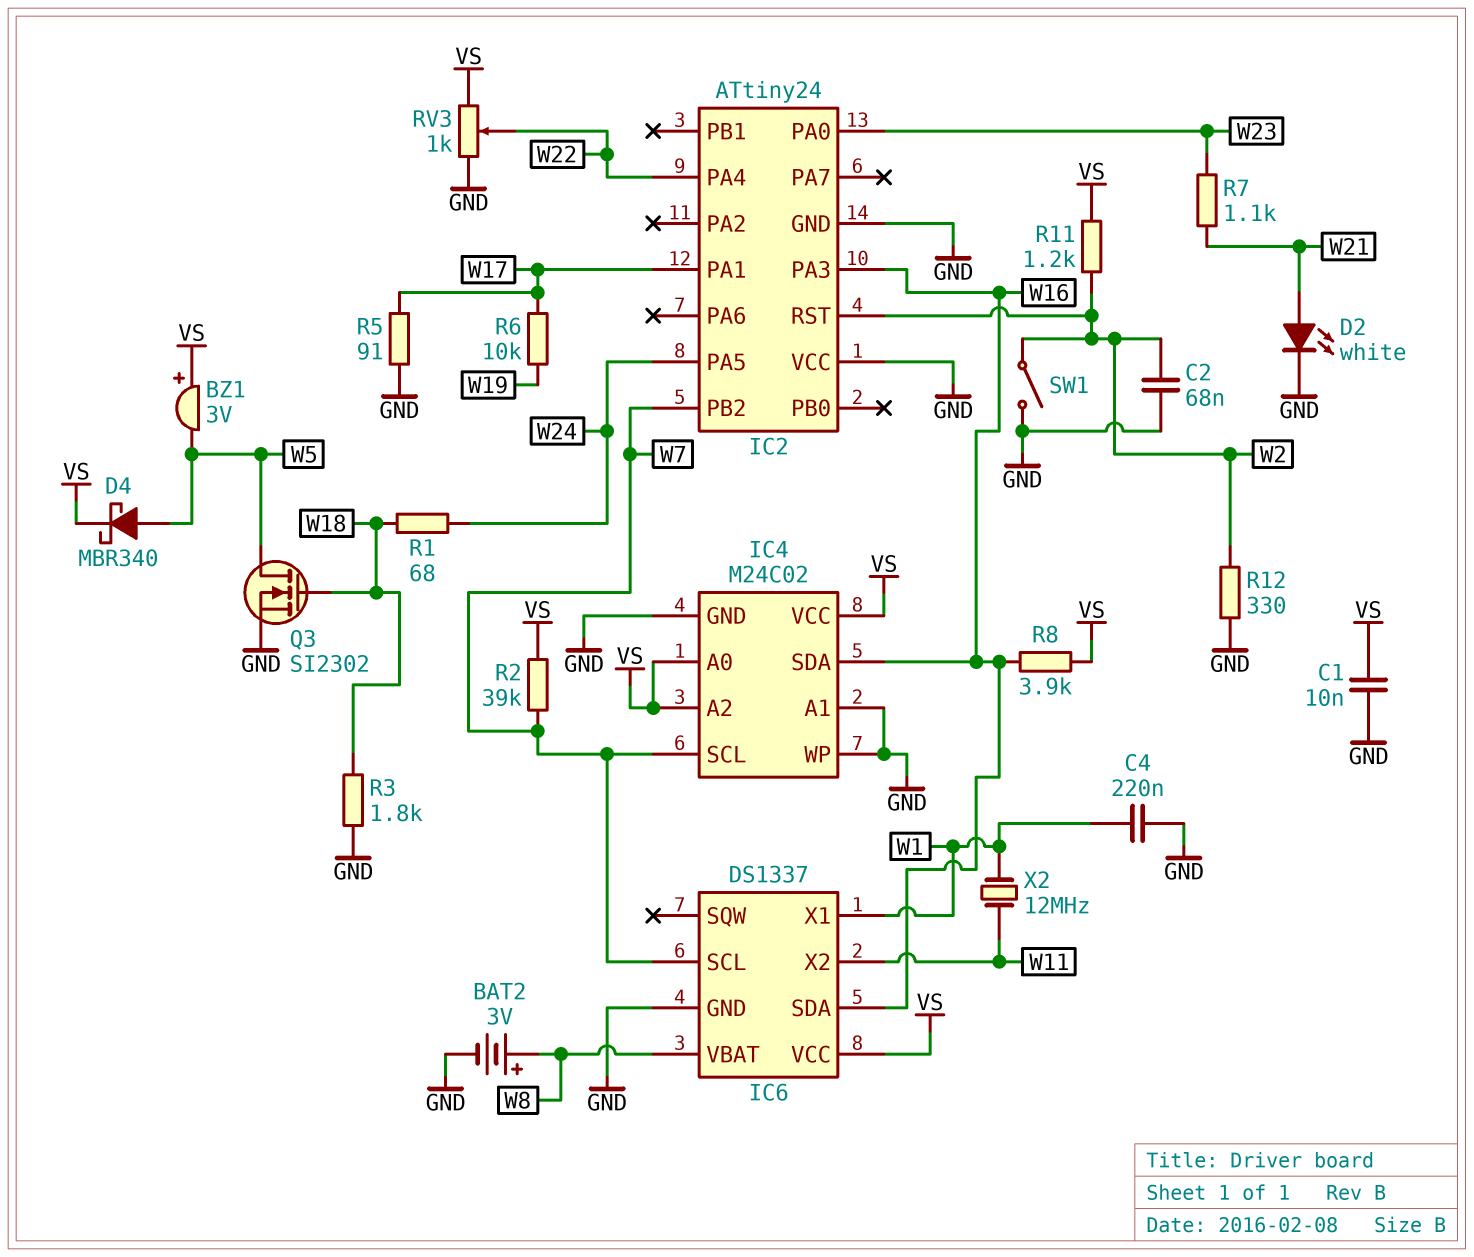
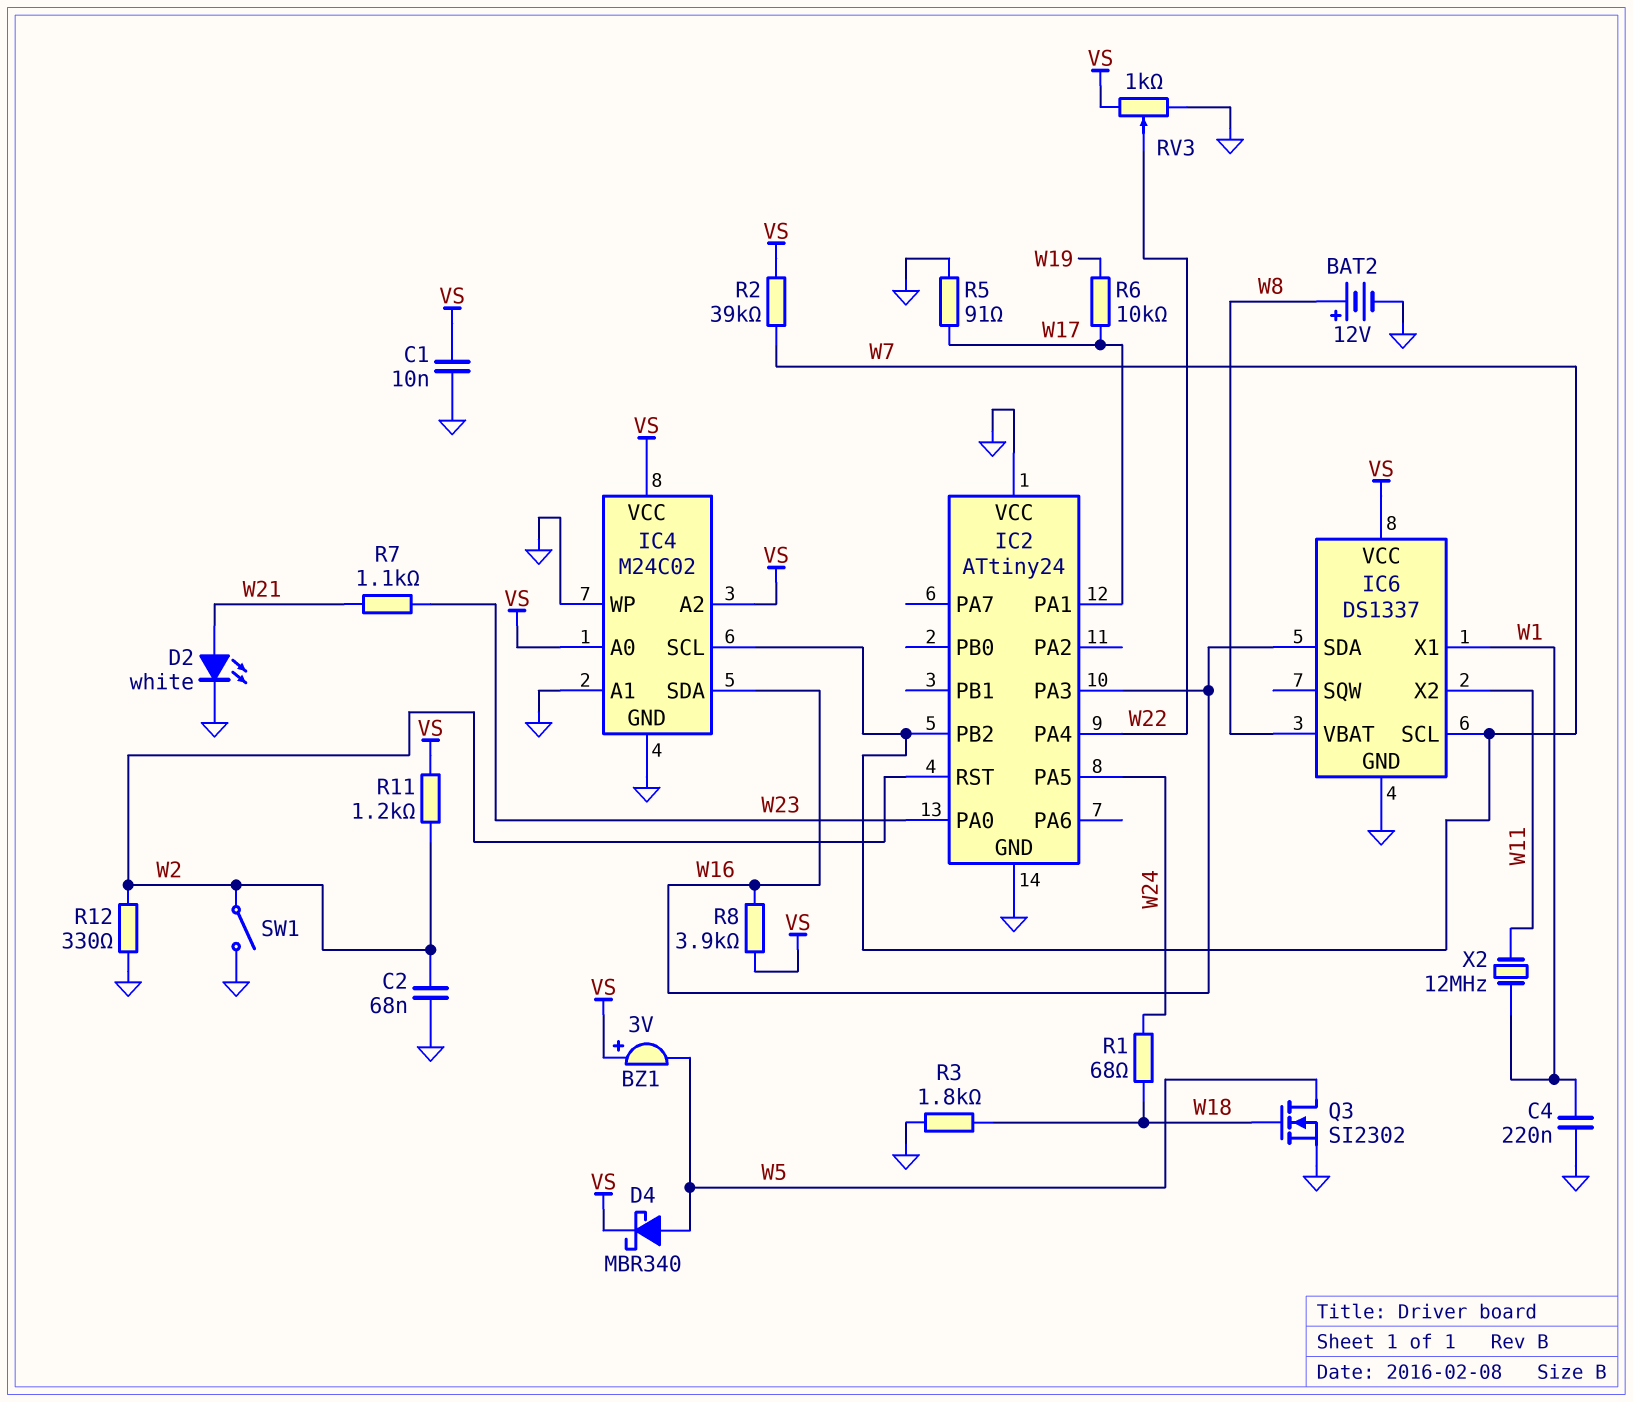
BAT2: 3V (plus W8, minus GND) -> 12V (plus W8, minus GND)

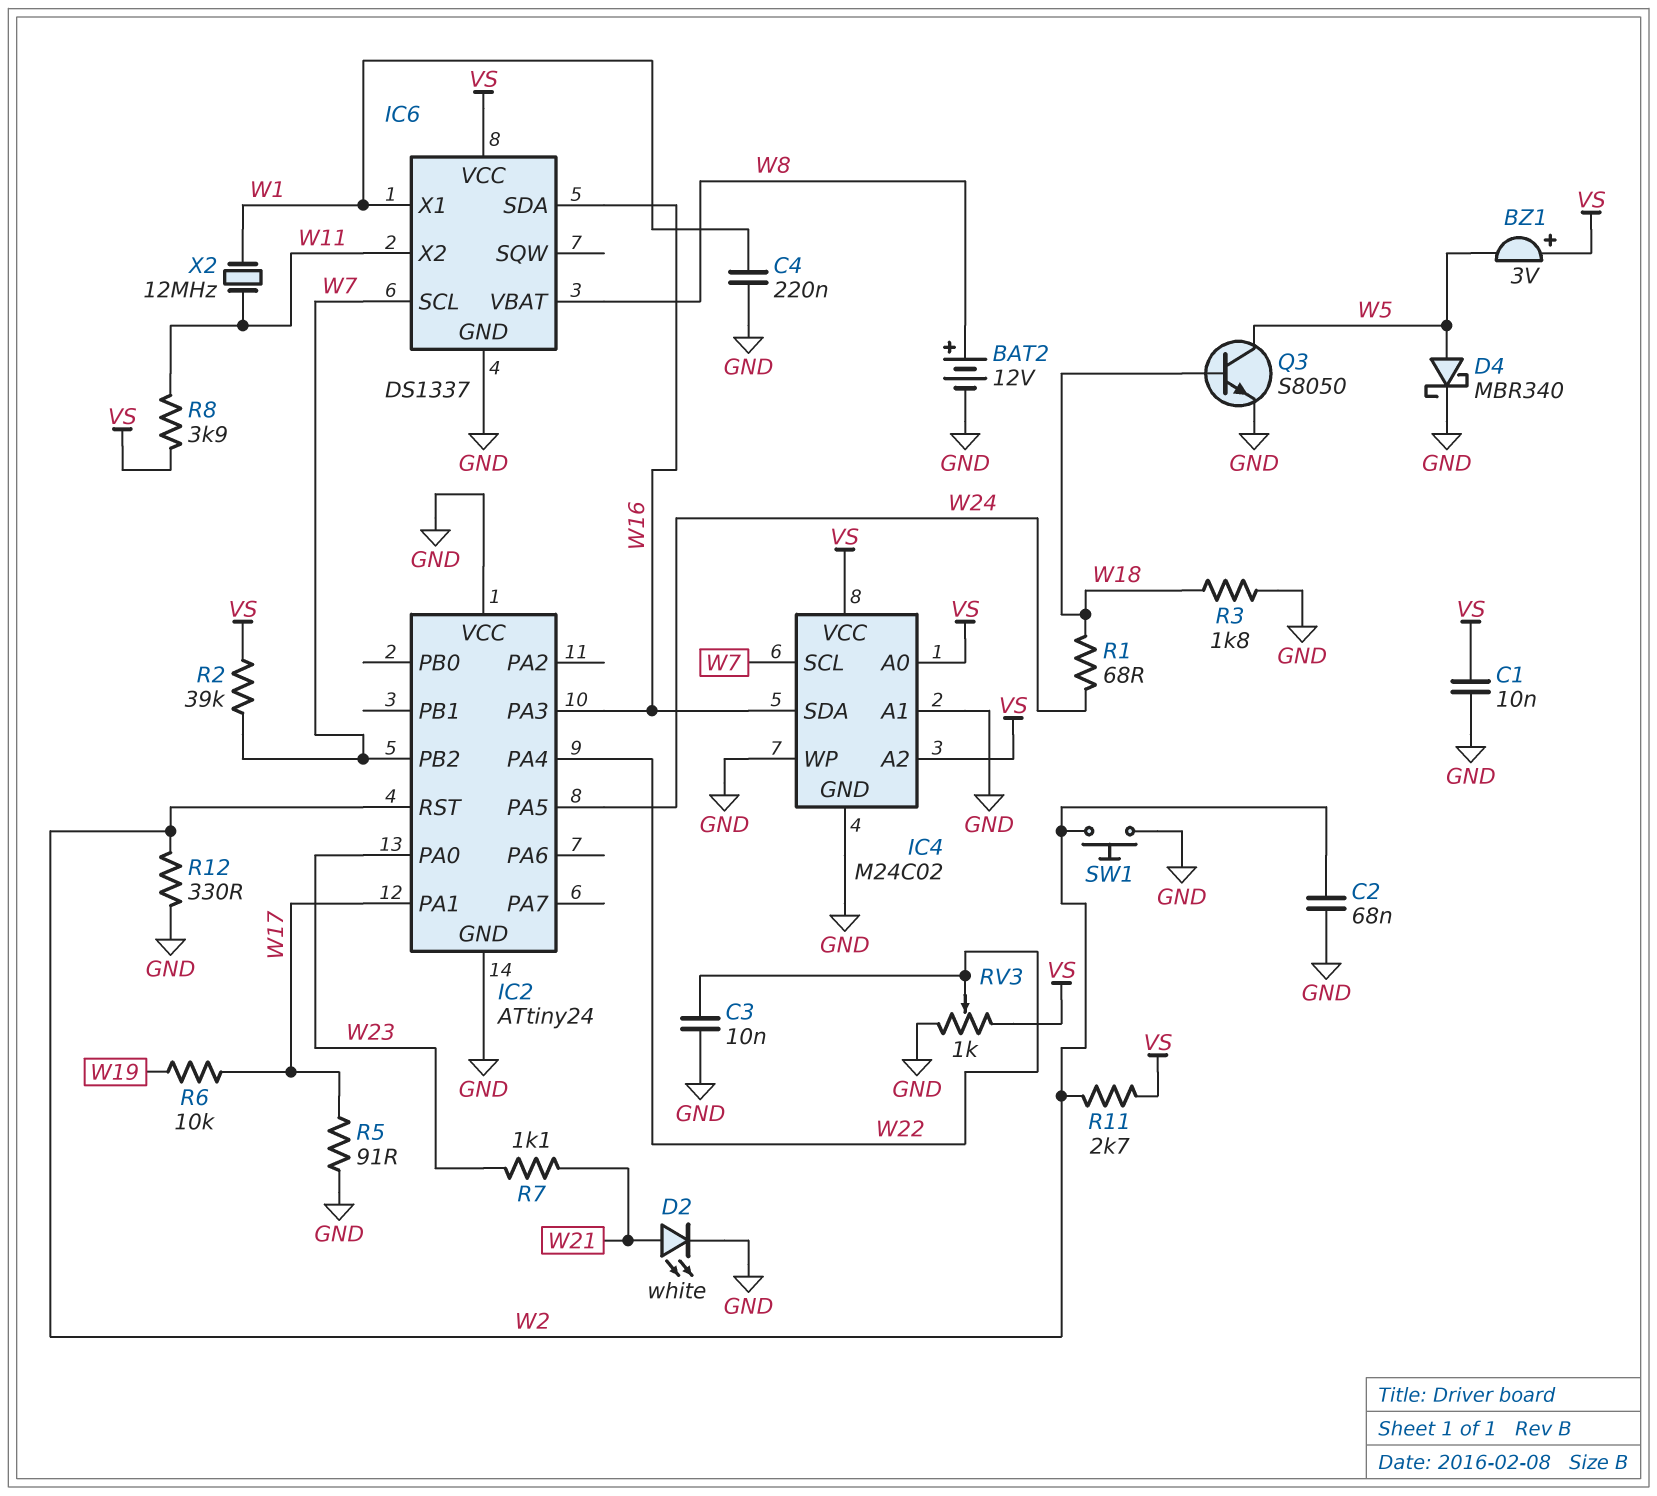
C3: none -> 10nF (GND, W22)
D4: schottky MBR340 (A W5, K VS) -> schottky MBR340 (A W5, K GND)
Q3: NMOS SI2302 (G W18, D W5, S GND) -> NPN S8050 (B W18, C W5, E GND)
R8: 3.9k (VS, W16) -> 3.9k (VS, W11)
R11: 1.2k (VS, W2) -> 2.7k (VS, W2)
SW1: switch (GND, W2) -> button (GND, W2)

